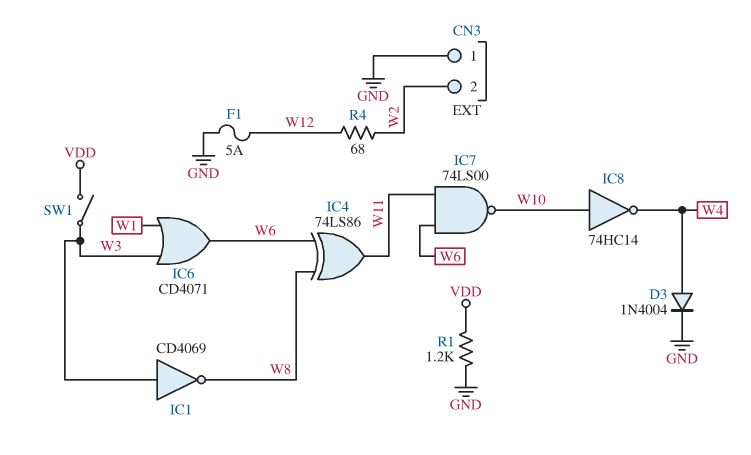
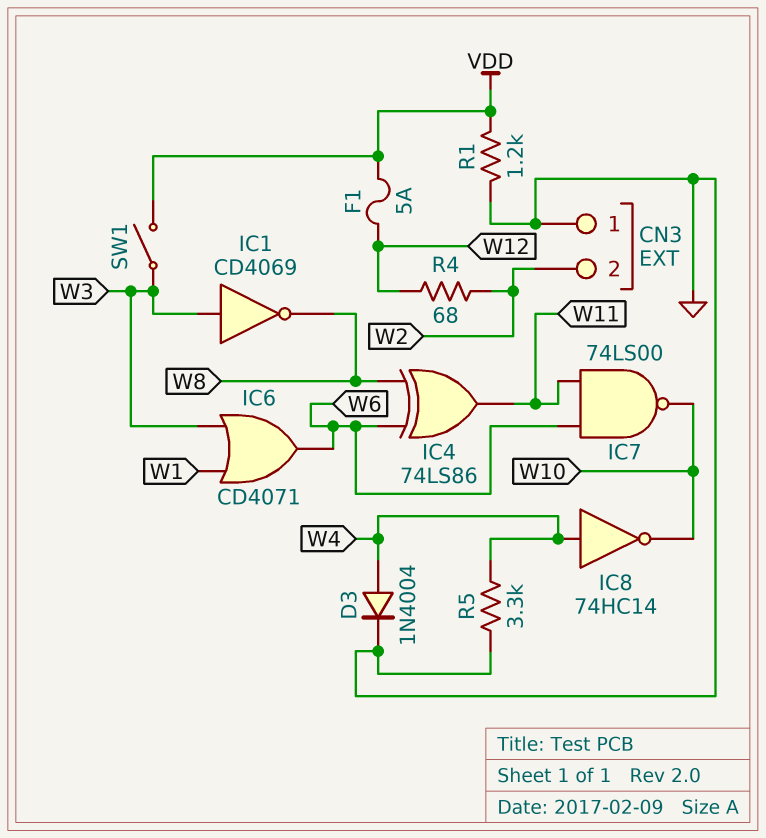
F1: 5A (GND, W12) -> 5A (VDD, W12)
IC8: NOT 74HC14 (in W10, out W4) -> NOT 74HC14 (in W4, out W10)
R5: none -> 3.3k (GND, W4)

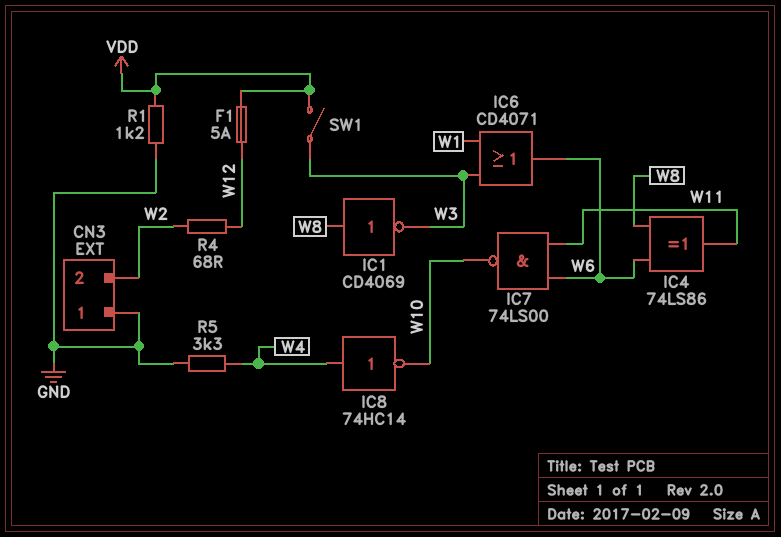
D3: diode 1N4004 (A W4, K GND) -> none
IC1: NOT CD4069 (in W3, out W8) -> NOT CD4069 (in W8, out W3)

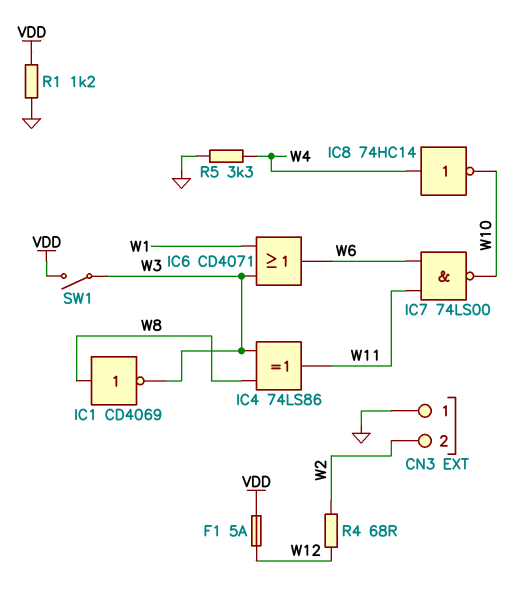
IC4: XOR 74LS86 (in W6, in W8, out W11) -> XOR 74LS86 (in W3, in W8, out W11)

